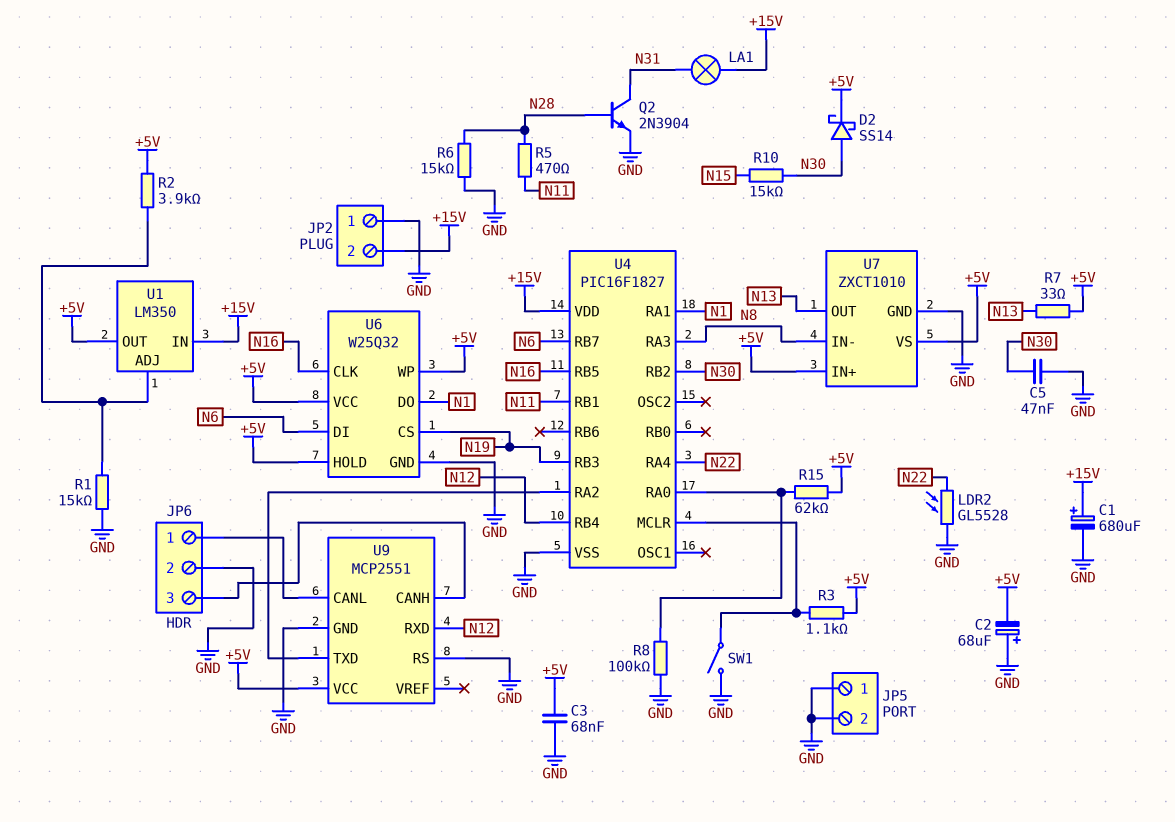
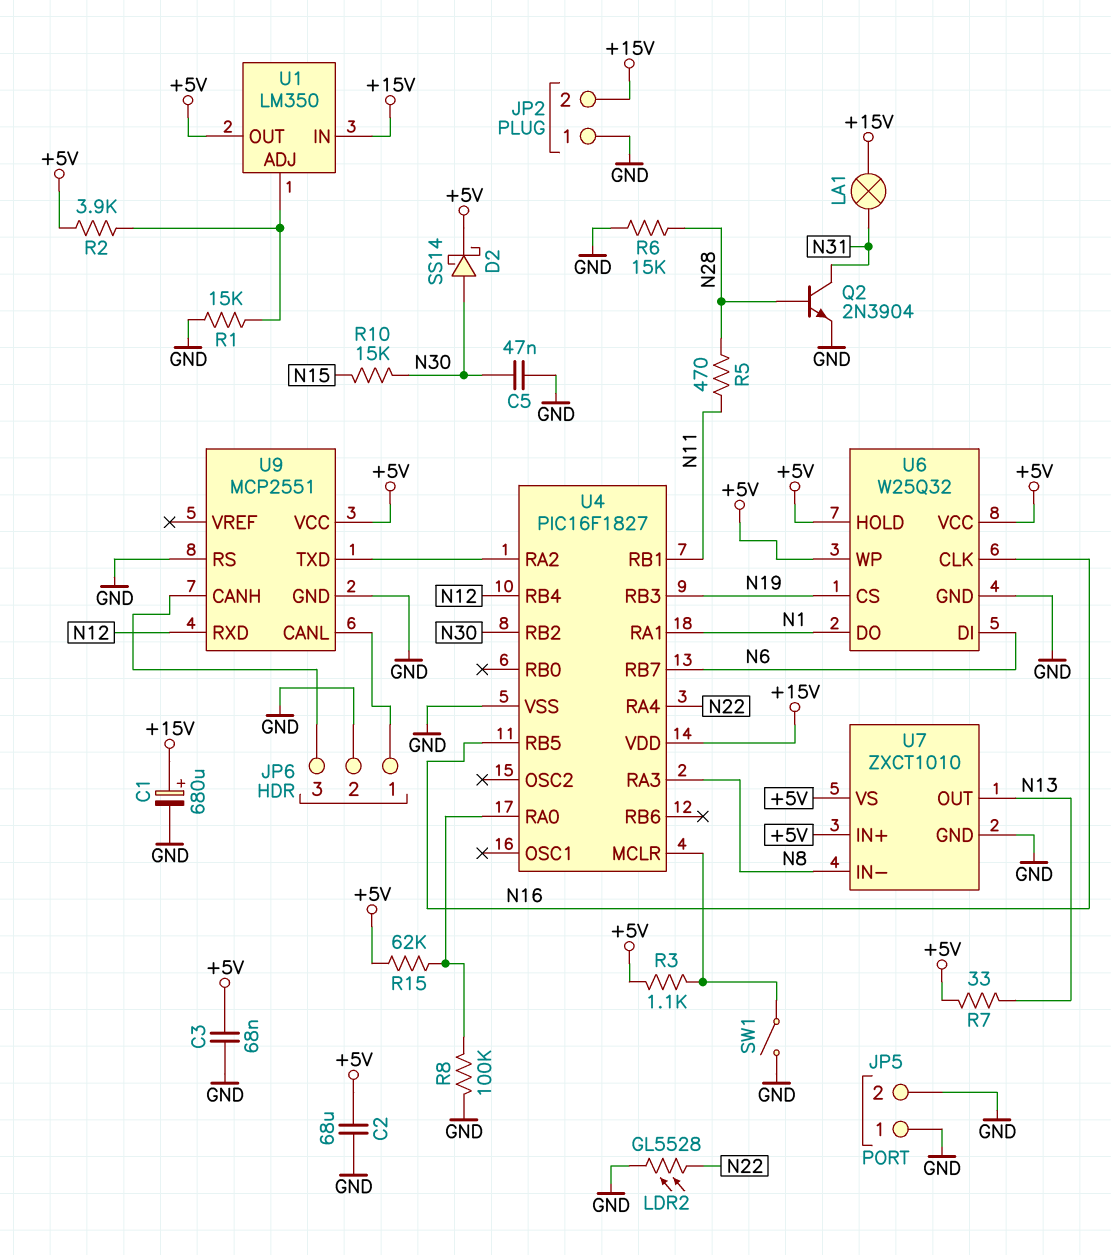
C2: 68uF (plus GND, minus +5V) -> 68uF (+5V, GND)

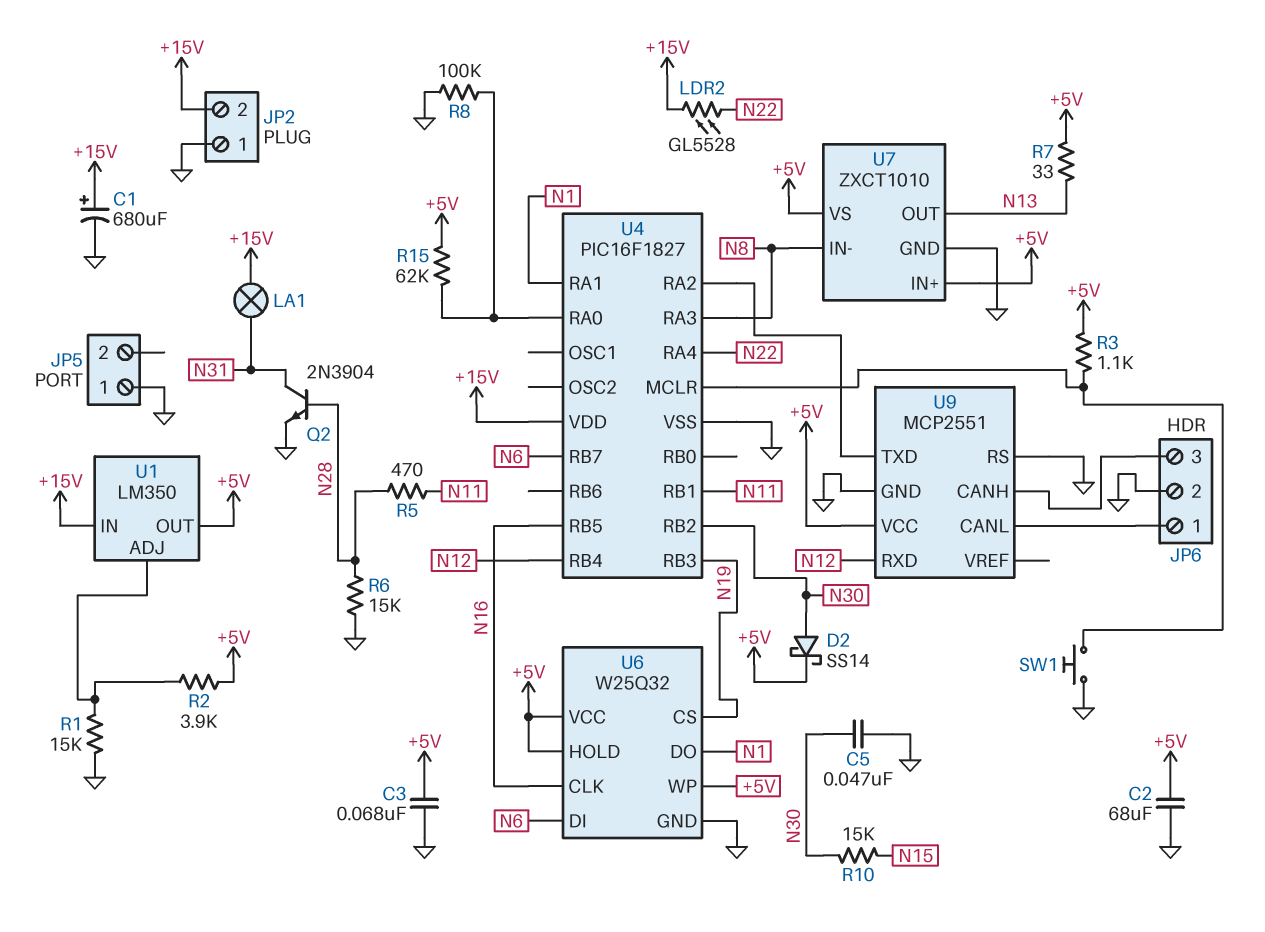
JP5 pin 2: GND -> none
LDR2: GL5528 (GND, N22) -> GL5528 (+15V, N22)
SW1: switch (GND, U4/MCLR) -> button (GND, U4/MCLR)

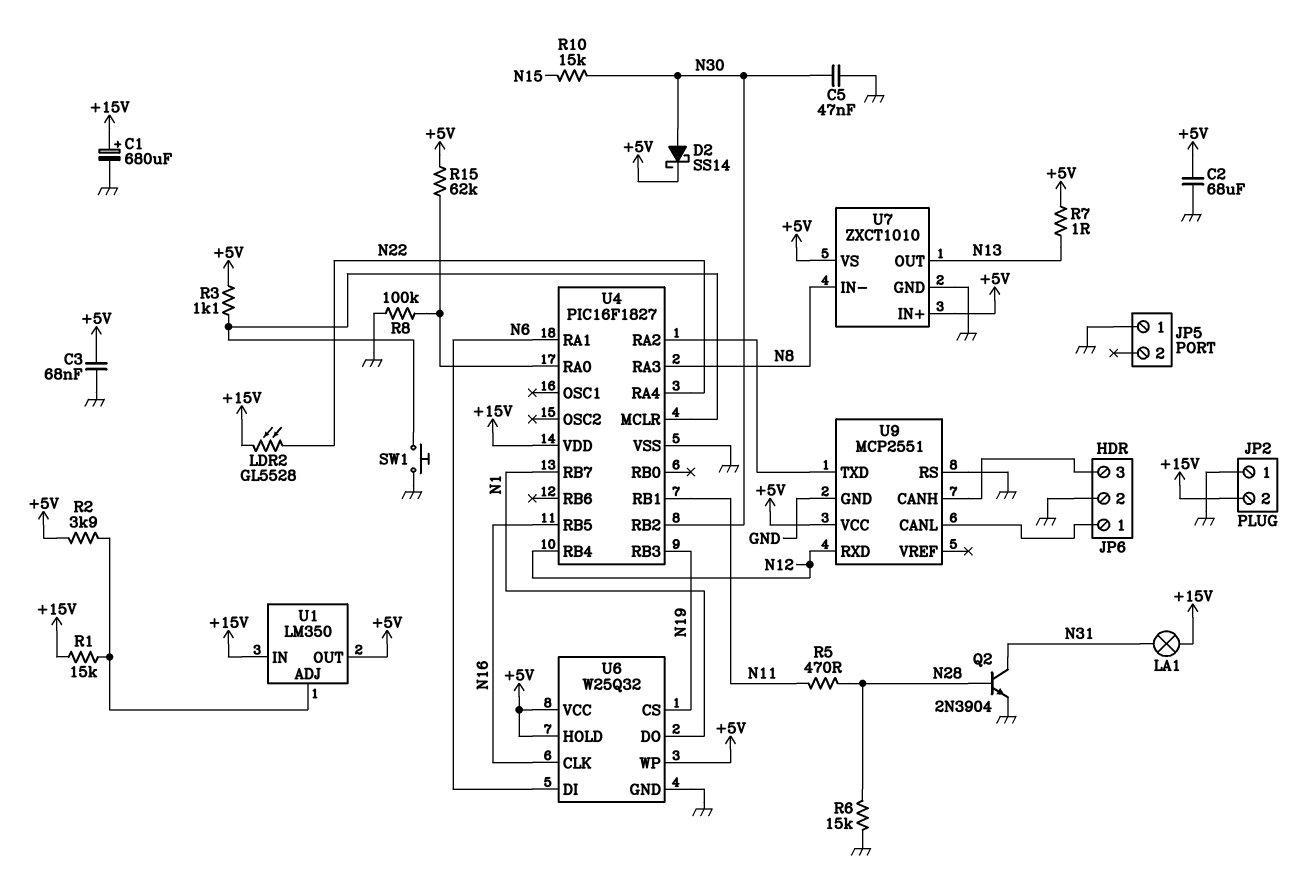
R1: 15k (GND, U1/ADJ) -> 15k (+15V, U1/ADJ)
R7: 33 (+5V, N13) -> 1 (+5V, N13)
U4 pin RA1: N1 -> N6
U4 pin RB7: N6 -> N1

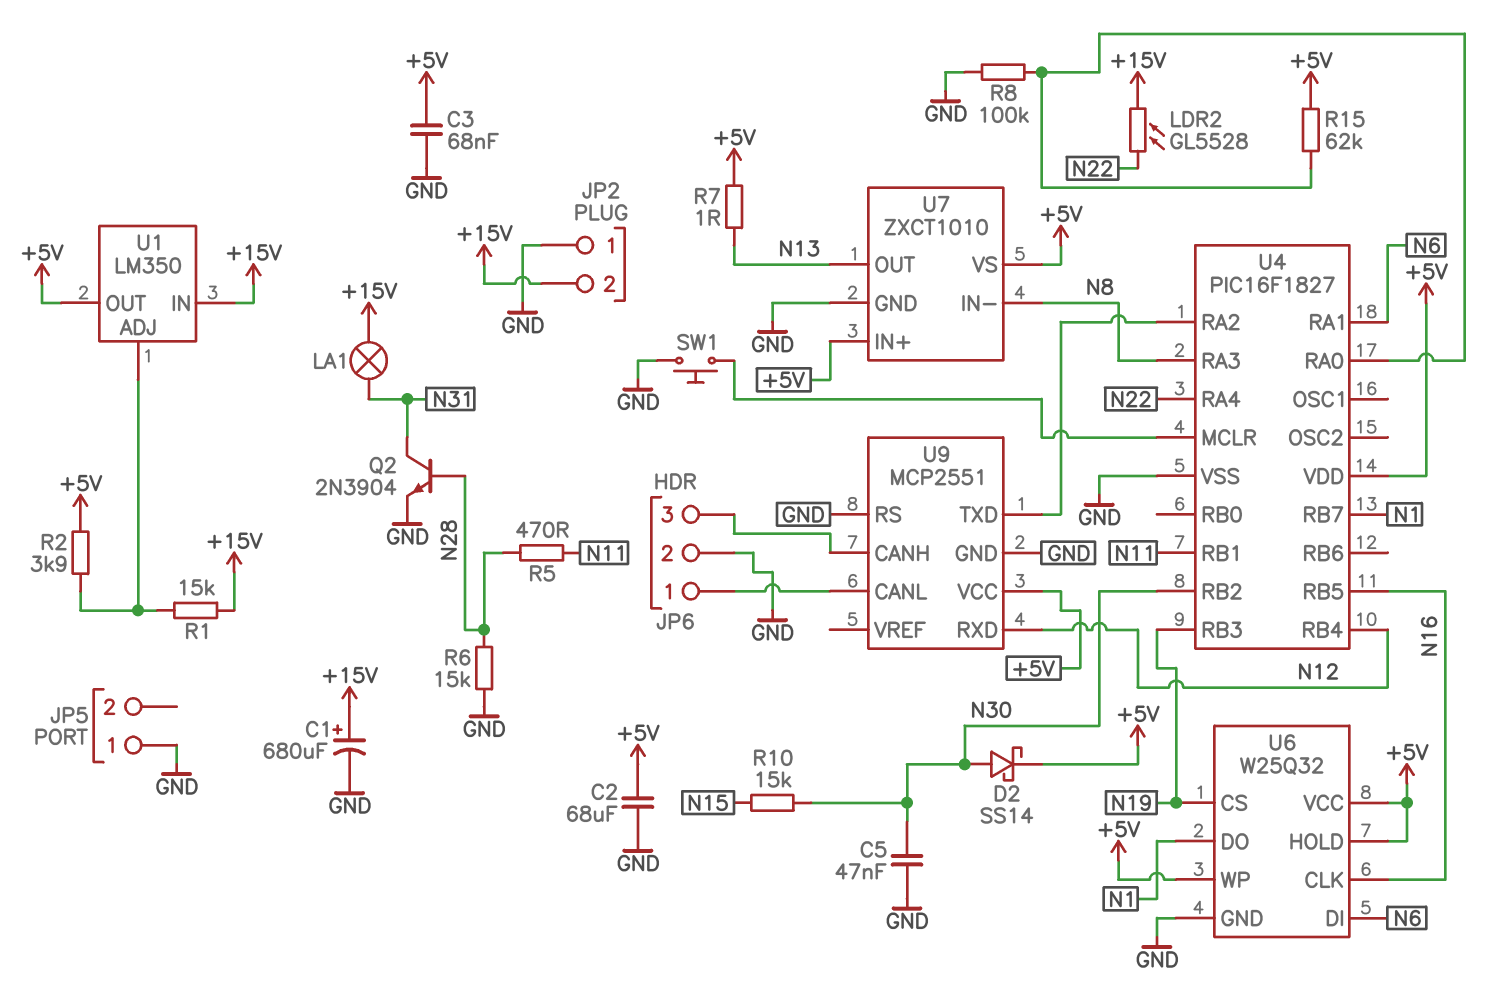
R3: 1.1k (+5V, U4/MCLR) -> none
U4 pin VDD: +15V -> +5V

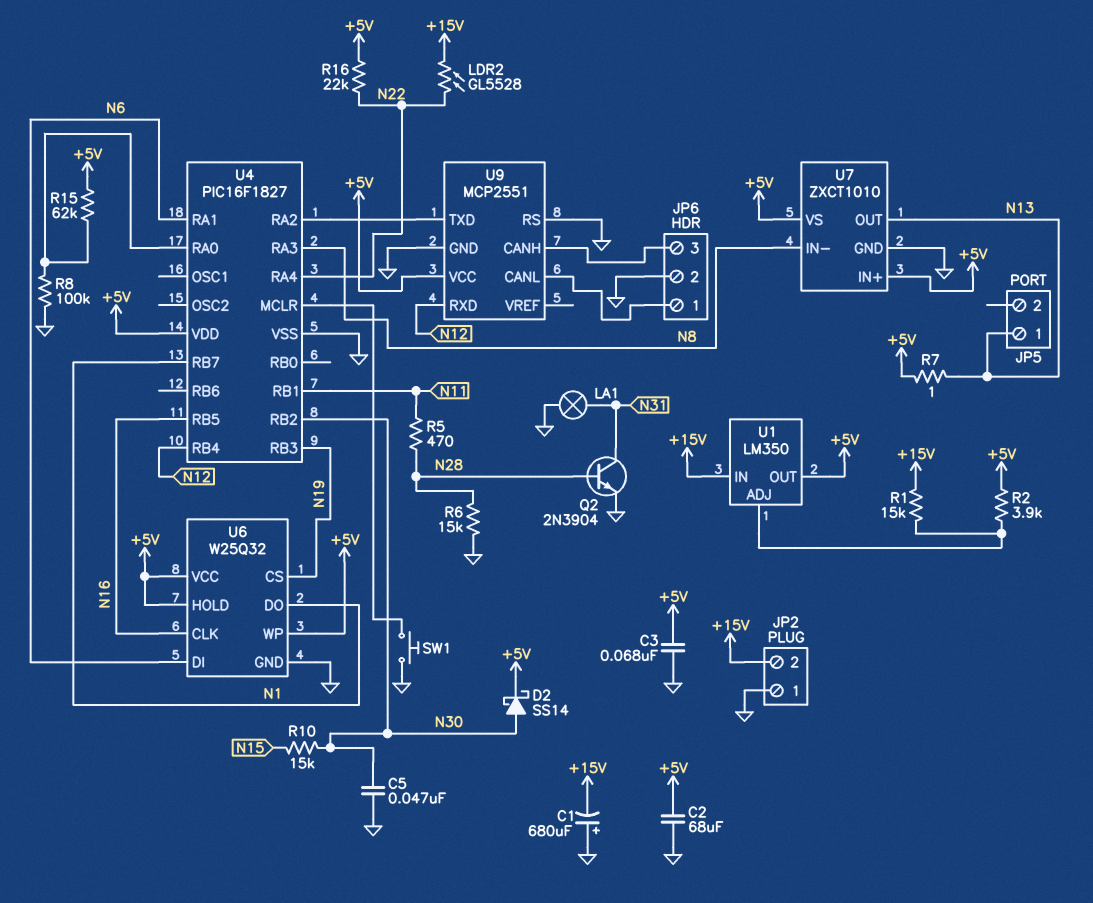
C1: 680uF (plus +15V, minus GND) -> 680uF (plus GND, minus +15V)
JP5 pin 1: GND -> N13
LA1: lamp (+15V, N31) -> lamp (GND, N31)
R16: none -> 22k (+5V, N22)

